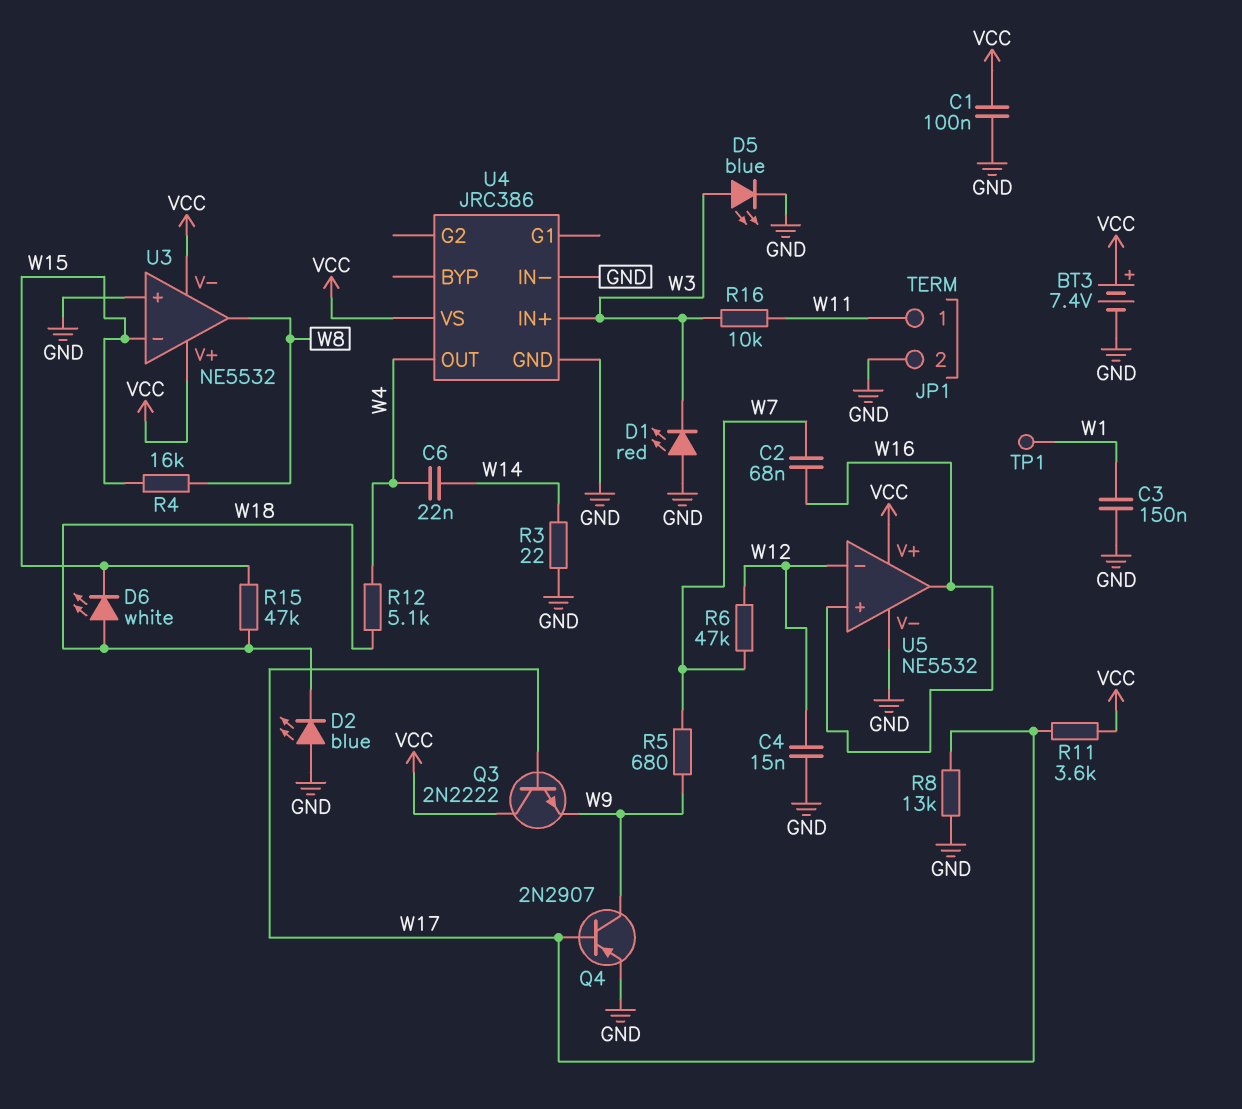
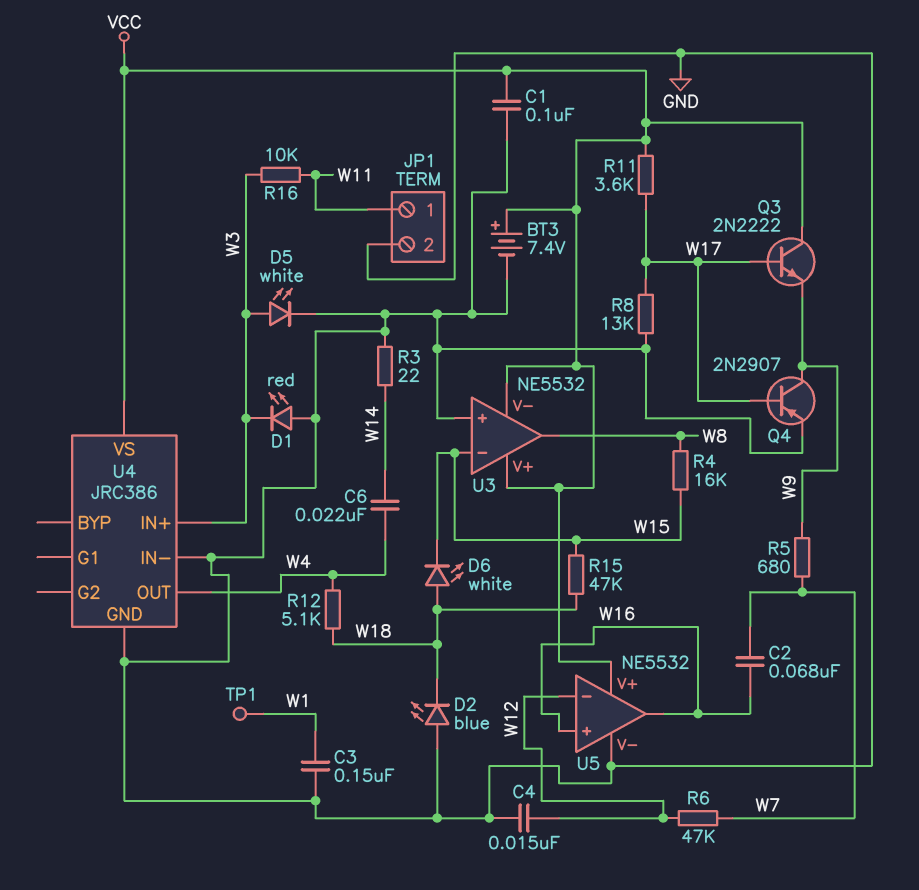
D5: LED blue (A W3, K GND) -> LED white (A W3, K GND)

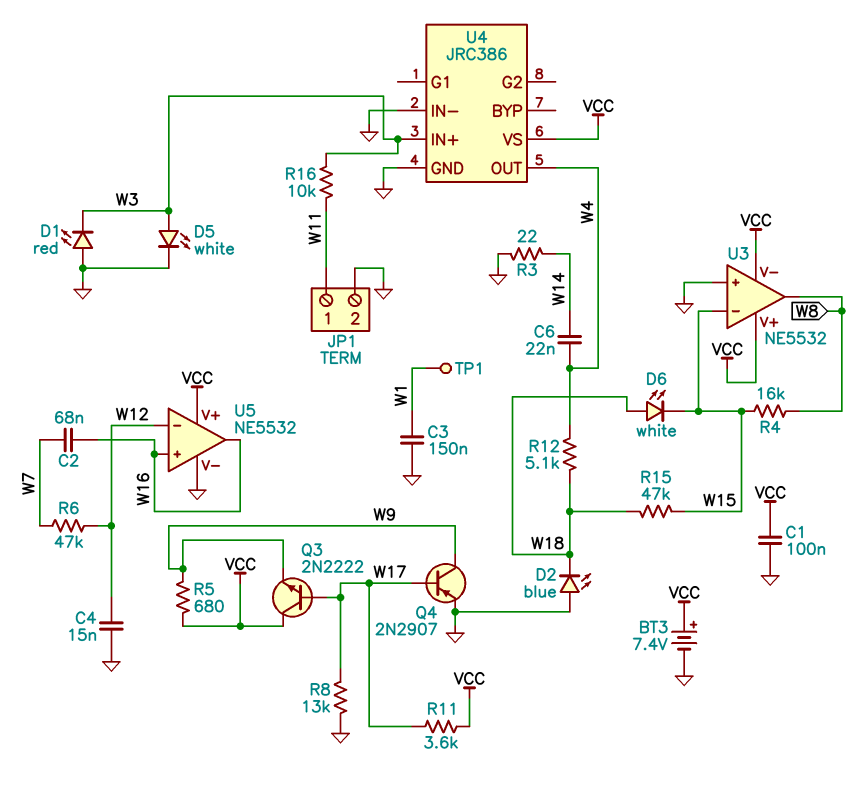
R5: 680 (W7, W9) -> 680 (VCC, W9)

